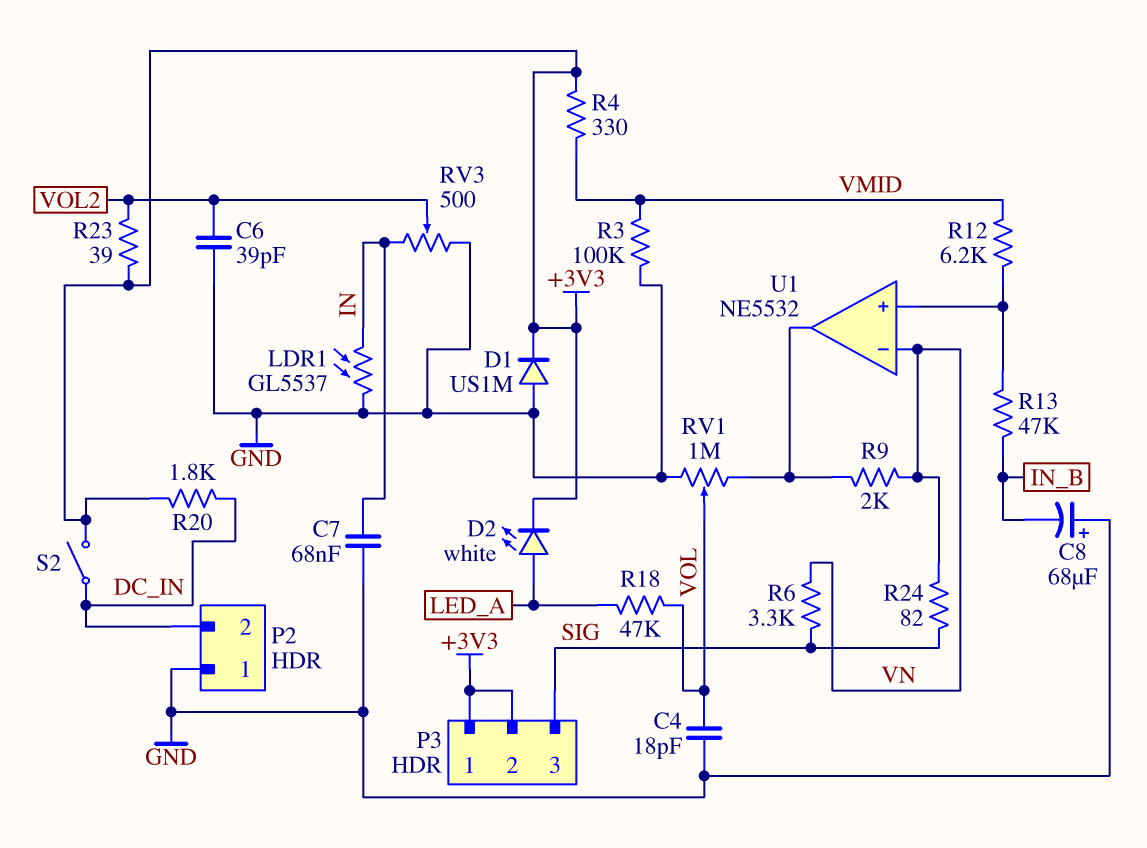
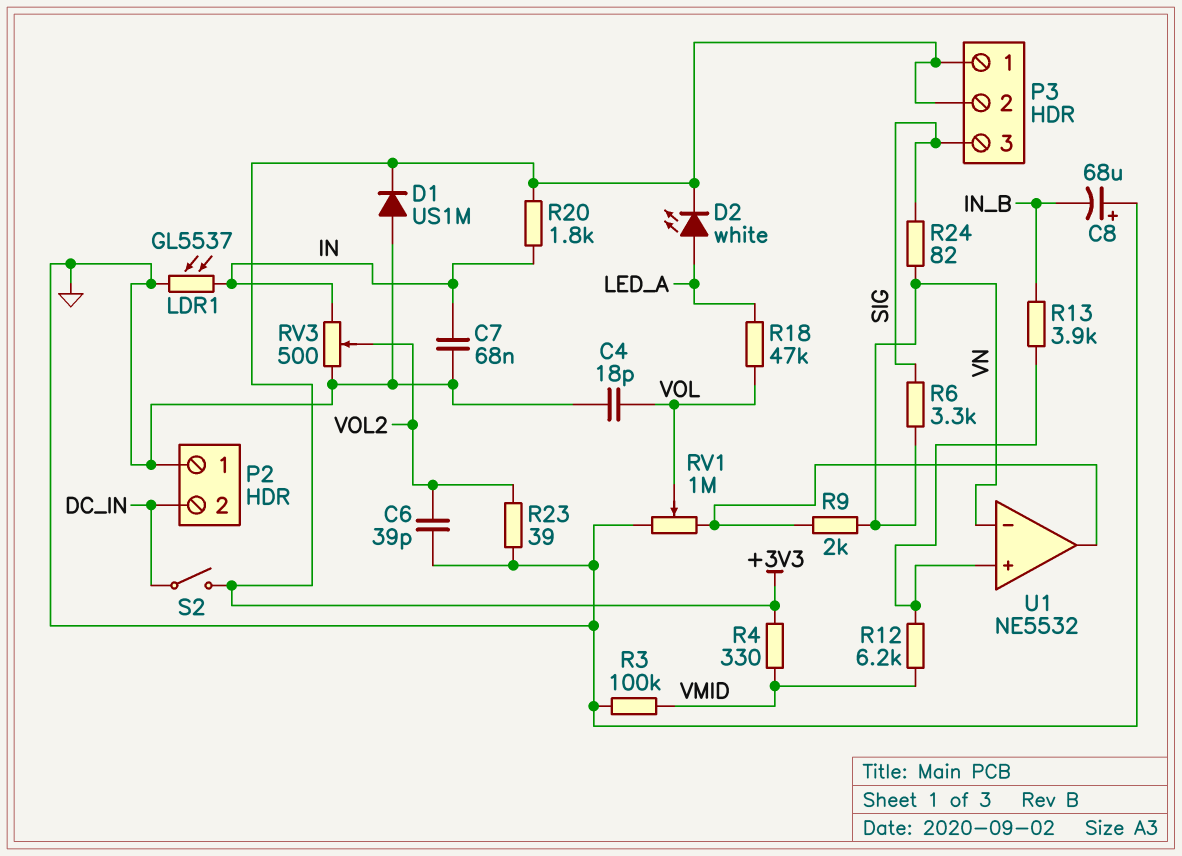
R13: 47k (IN_B, U1/in+) -> 3.9k (IN_B, U1/in+)
R20: 1.8k (+3V3, DC_IN) -> 1.8k (+3V3, IN)
R23: 39 (+3V3, VOL2) -> 39 (GND, VOL2)

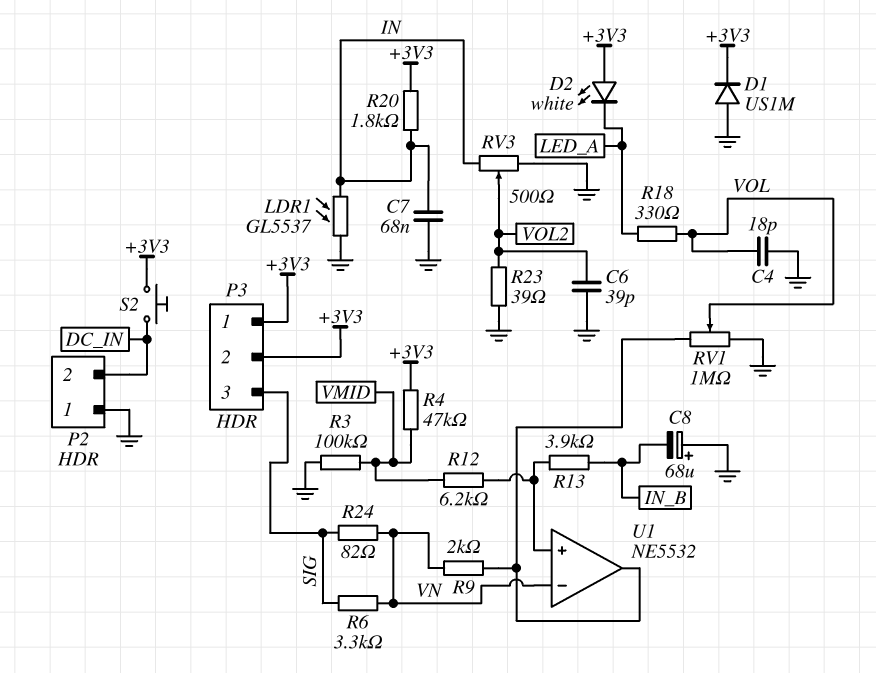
D2: LED white (A LED_A, K +3V3) -> LED white (A +3V3, K LED_A)
R4: 330 (+3V3, VMID) -> 47k (+3V3, VMID)
R18: 47k (LED_A, VOL) -> 330 (LED_A, VOL)
S2: switch (+3V3, DC_IN) -> button (+3V3, DC_IN)

